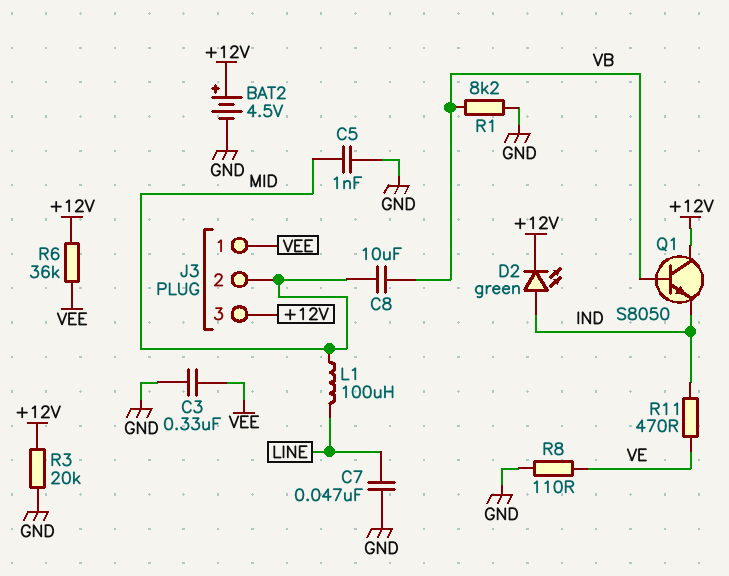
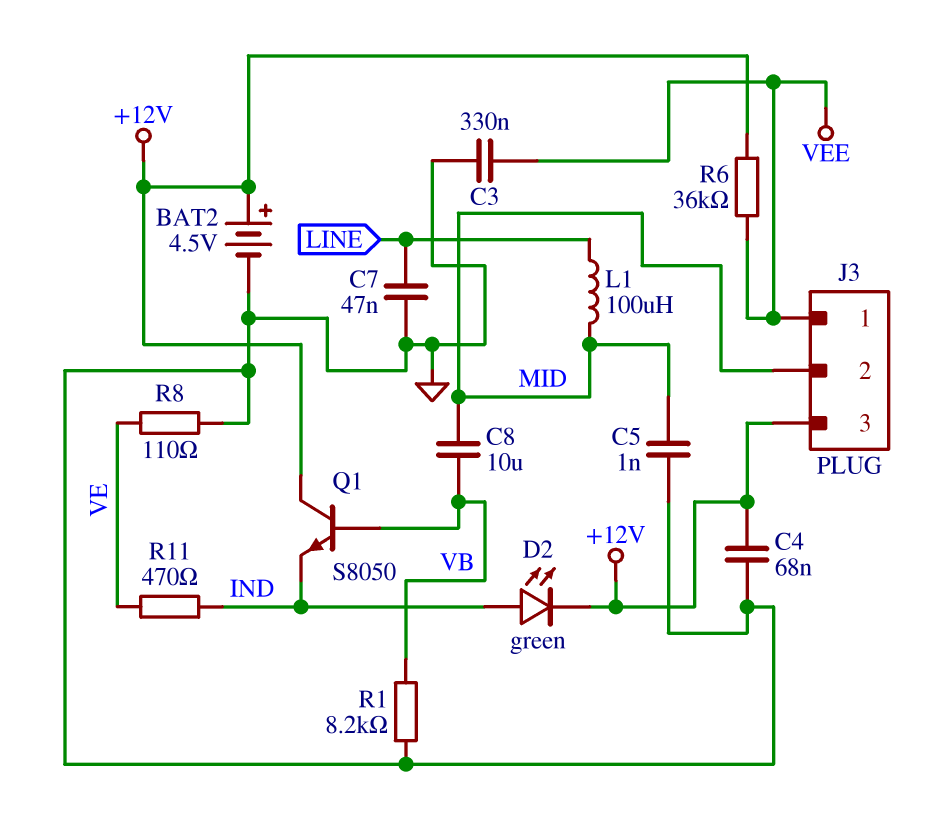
C4: none -> 68nF (+12V, GND)
R3: 20k (+12V, GND) -> none

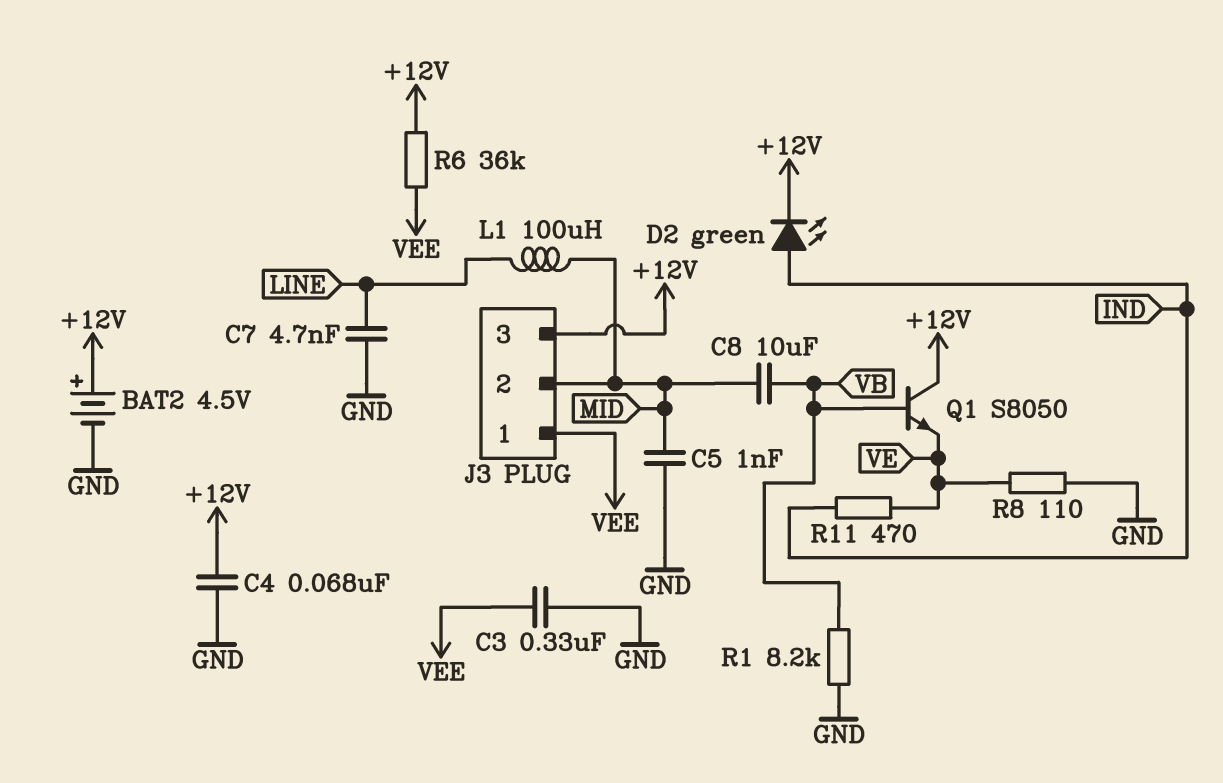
C7: 47nF (GND, LINE) -> 4.7nF (GND, LINE)
Q1: NPN S8050 (B VB, C +12V, E IND) -> NPN S8050 (B VB, C +12V, E VE)

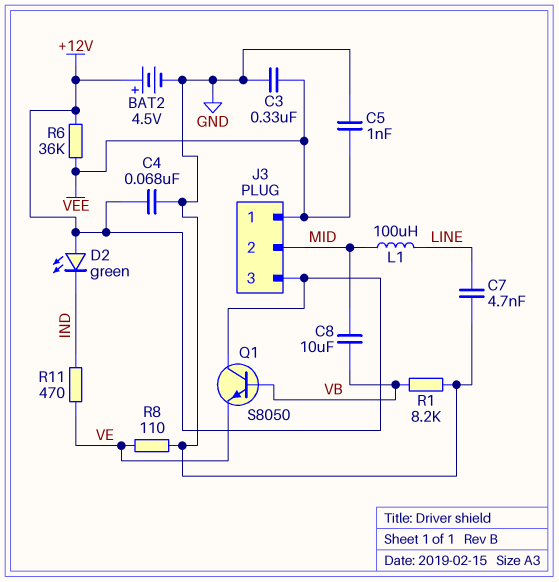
C5: 1nF (GND, MID) -> 1nF (GND, VEE)
D2: LED green (A IND, K +12V) -> LED green (A +12V, K IND)

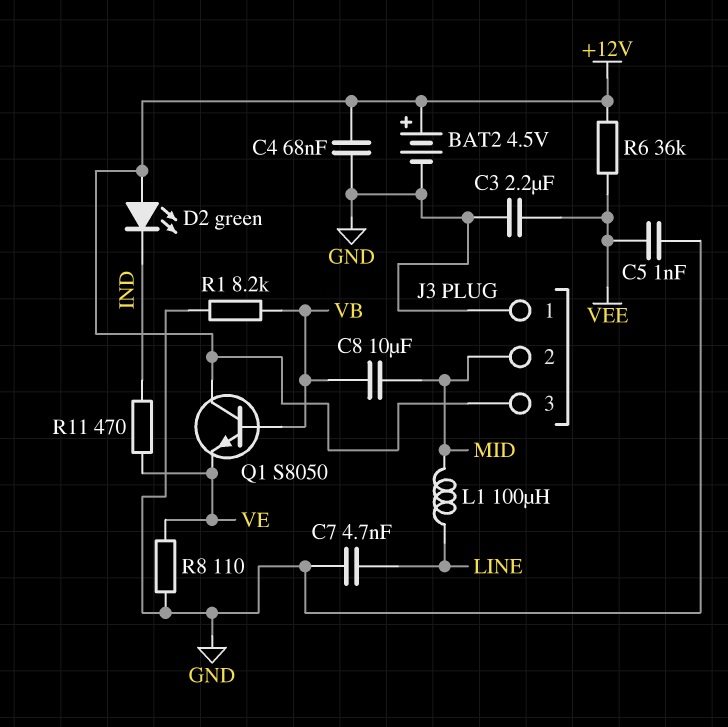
C3: 330nF (GND, VEE) -> 2.2uF (GND, VEE)
J3 pin 1: VEE -> GND

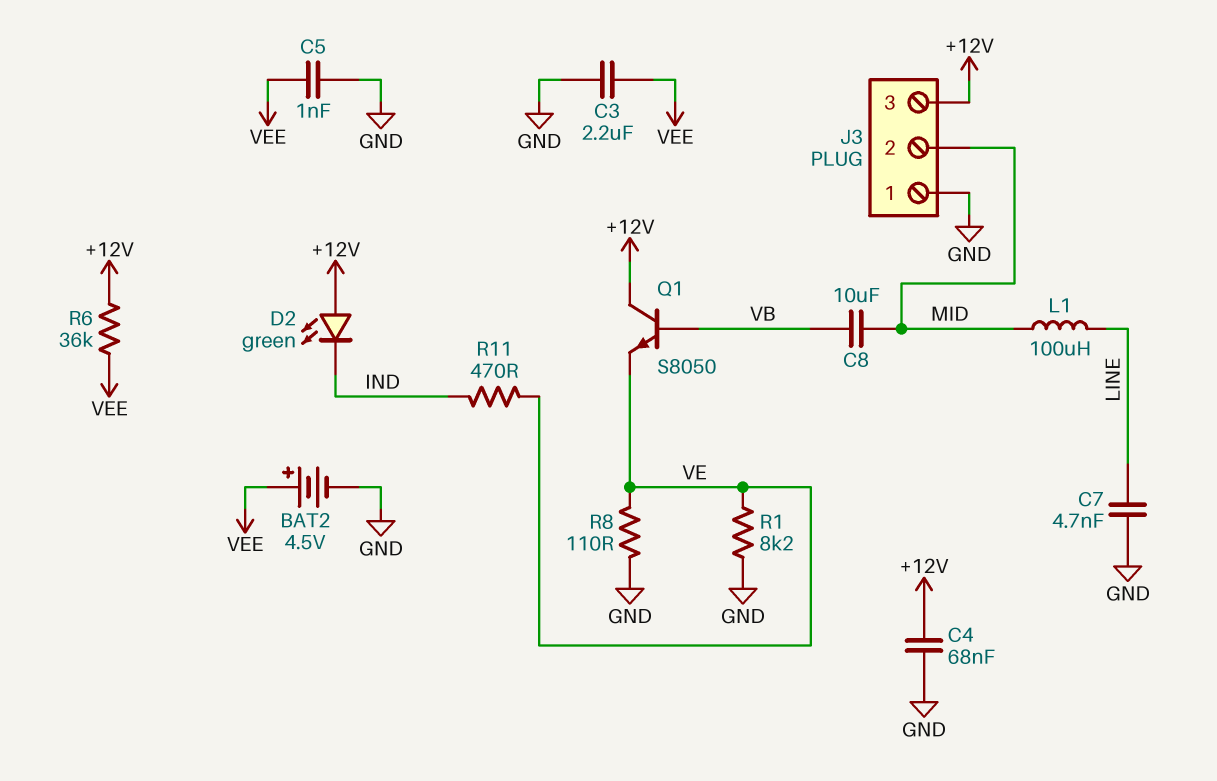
BAT2: 4.5V (plus +12V, minus GND) -> 4.5V (plus VEE, minus GND)
R1: 8.2k (GND, VB) -> 8.2k (GND, VE)

